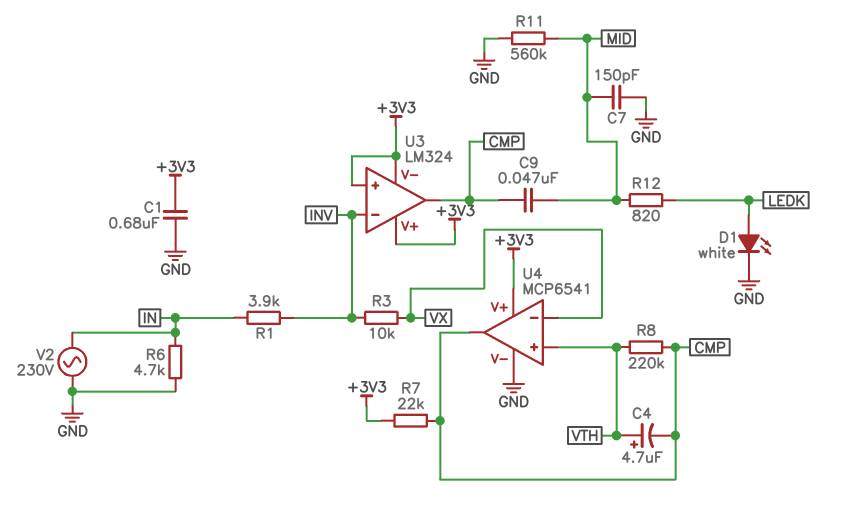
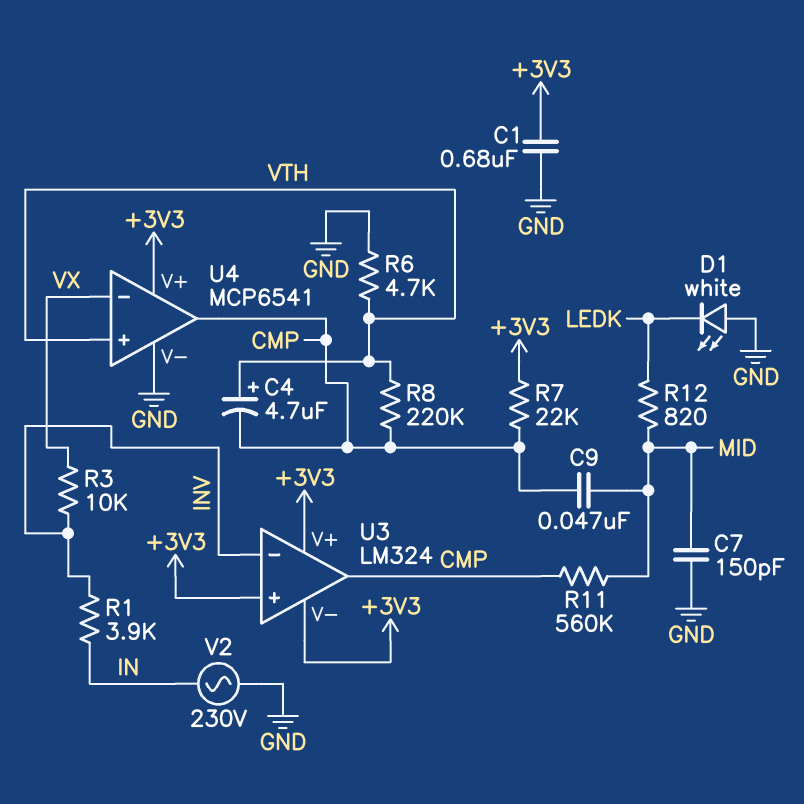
D1: LED white (A LEDK, K GND) -> LED white (A GND, K LEDK)
R6: 4.7k (GND, IN) -> 4.7k (GND, VTH)
R11: 560k (GND, MID) -> 560k (CMP, MID)

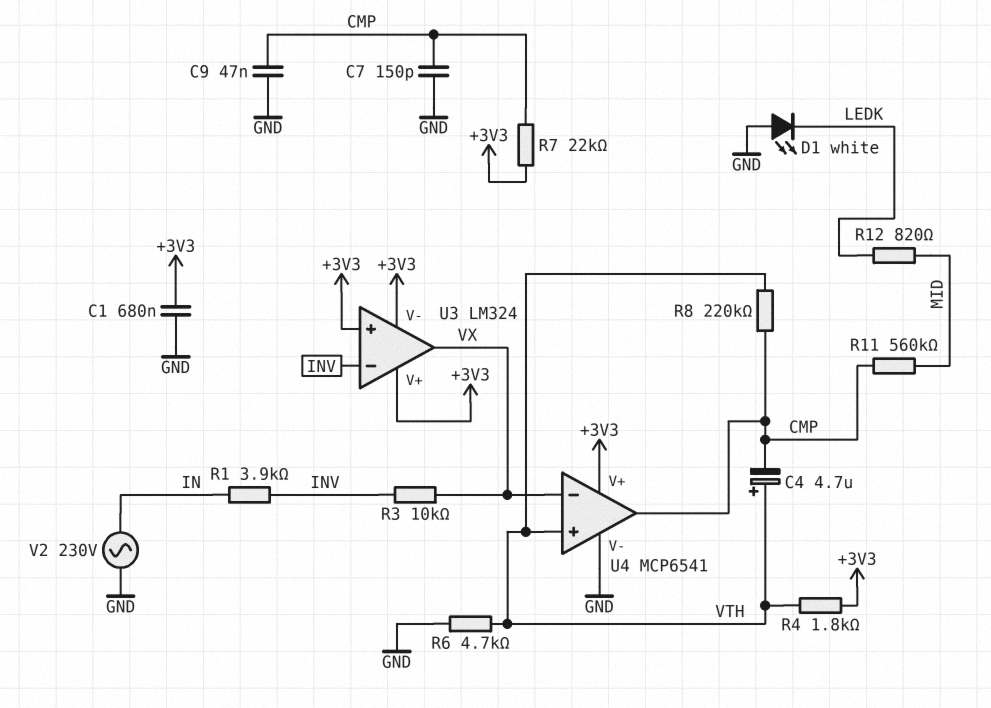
C7: 150pF (GND, MID) -> 150pF (CMP, GND)
C9: 47nF (CMP, MID) -> 47nF (CMP, GND)
R4: none -> 1.8k (+3V3, VTH)
U3 pin out: CMP -> VX

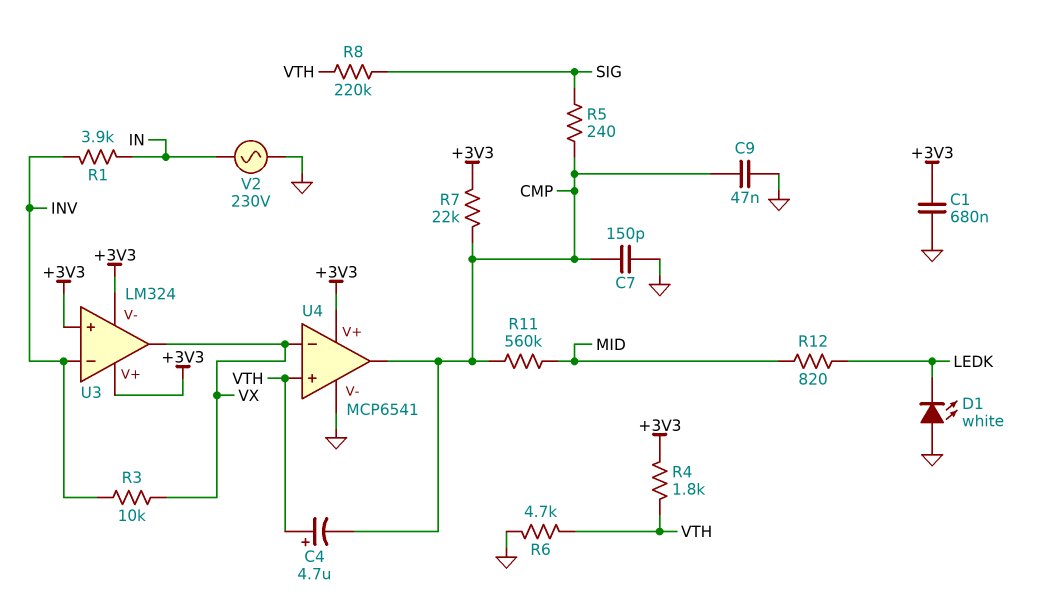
R5: none -> 240 (CMP, SIG)
R8: 220k (CMP, VTH) -> 220k (SIG, VTH)

